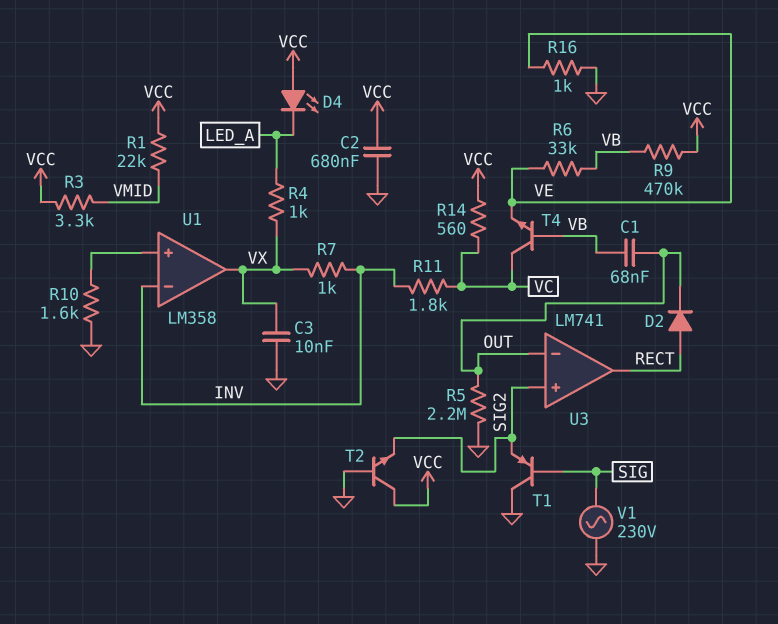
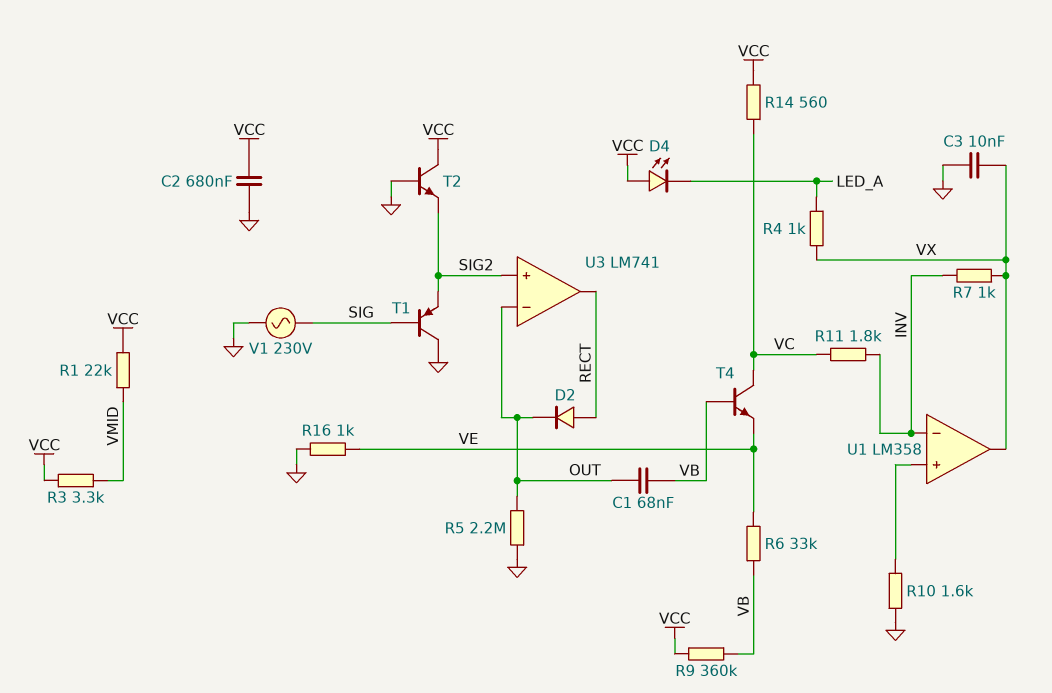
R9: 470k (VB, VCC) -> 360k (VB, VCC)

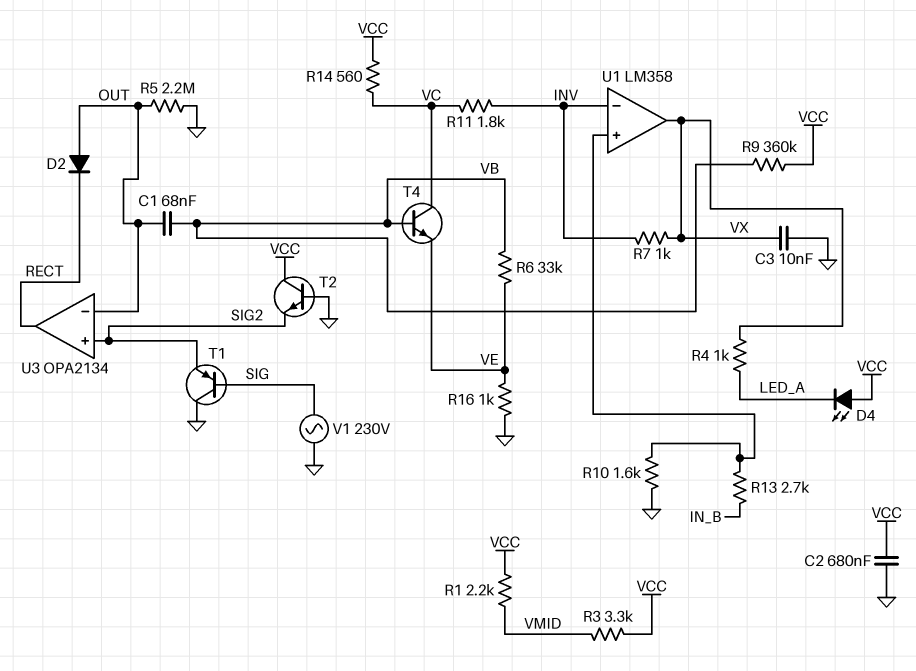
D2: diode (A RECT, K OUT) -> diode (A OUT, K RECT)
R1: 22k (VCC, VMID) -> 2.2k (VCC, VMID)
R13: none -> 2.7k (IN_B, U1/in+)
U3: LM741 -> OPA2134

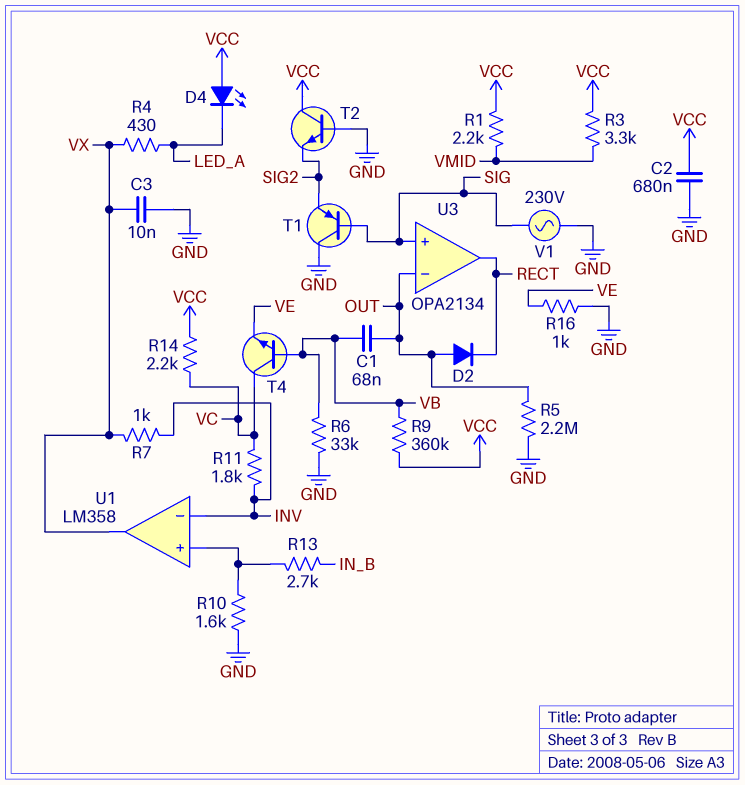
R4: 1k (LED_A, VX) -> 430 (LED_A, VX)
R6: 33k (VB, VE) -> 33k (GND, VB)
R14: 560 (VC, VCC) -> 2.2k (VC, VCC)
U3 pin in+: SIG2 -> SIG

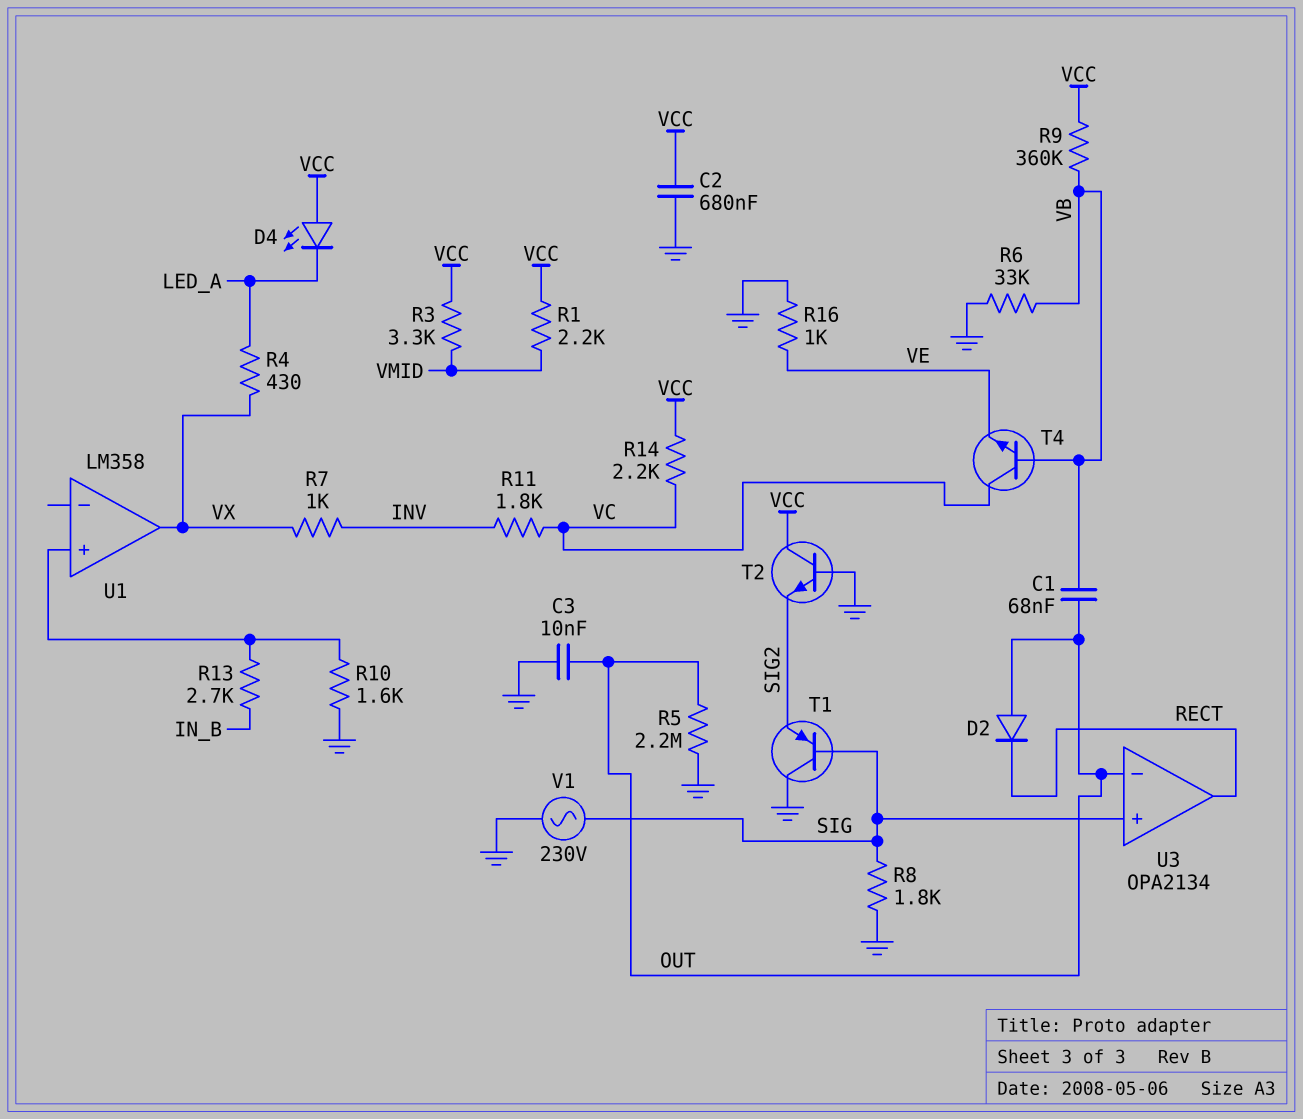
C3: 10nF (GND, VX) -> 10nF (GND, OUT)
R8: none -> 1.8k (GND, SIG)
U1 pin in-: INV -> none

